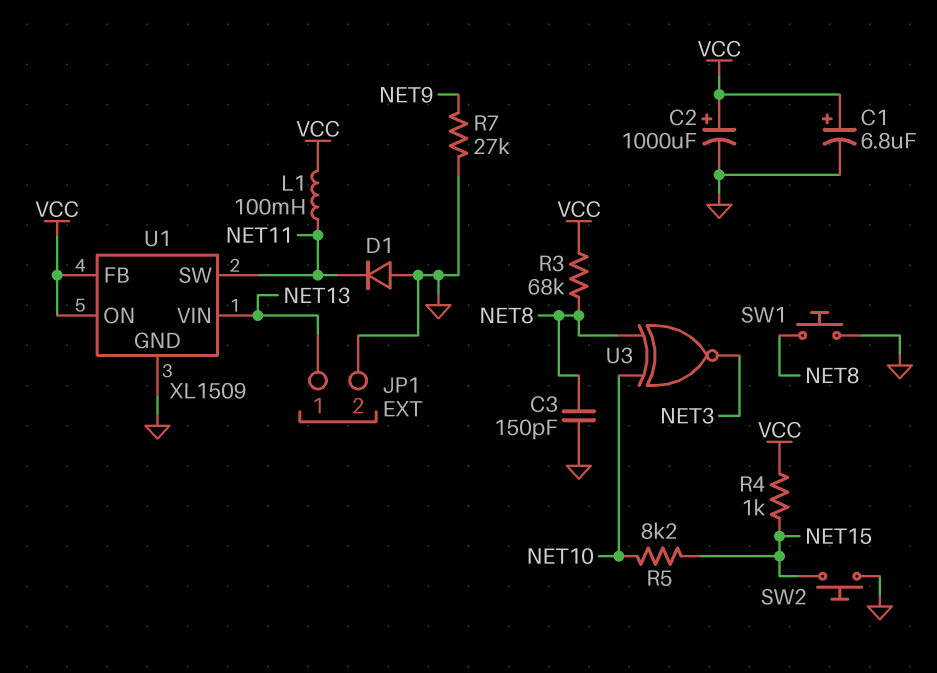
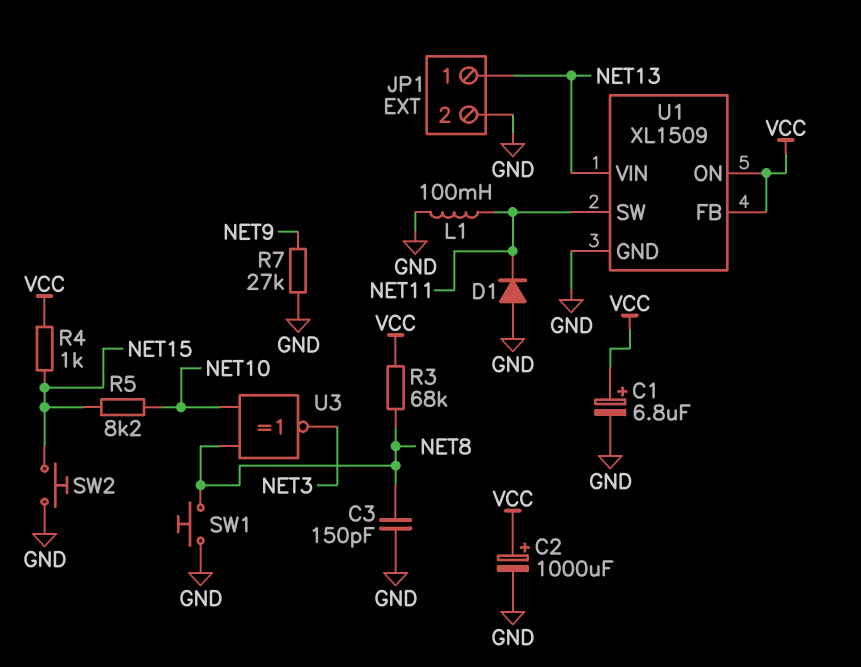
L1: 100mH (NET11, VCC) -> 100mH (GND, NET11)

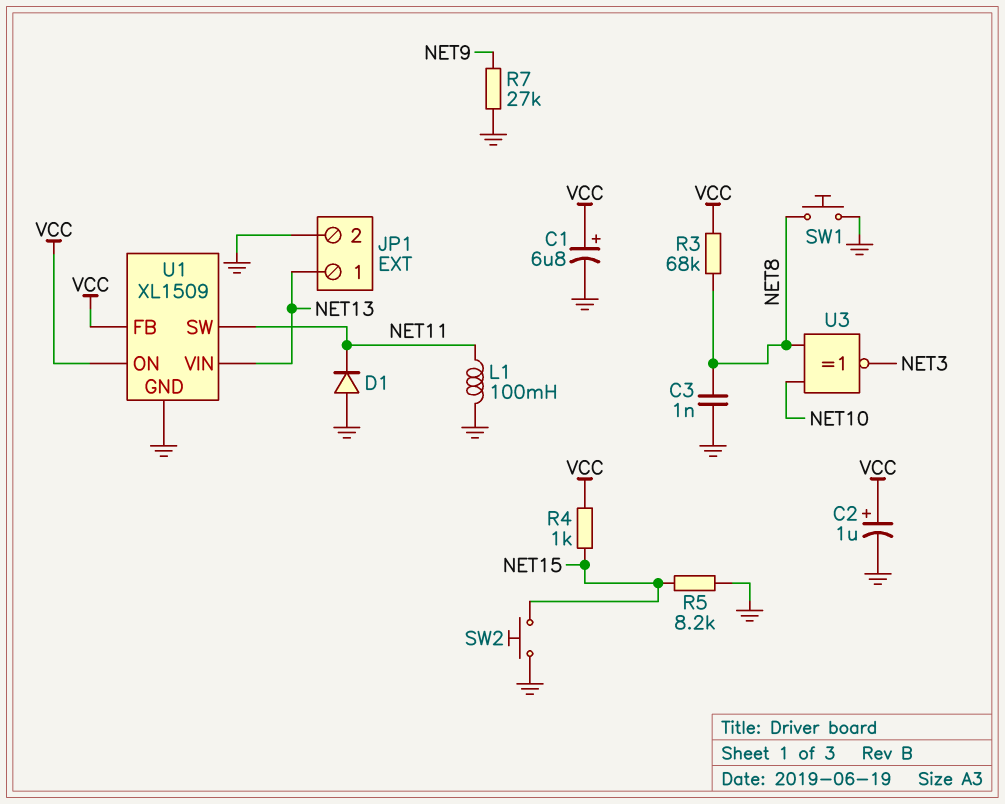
C2: 1000uF (plus VCC, minus GND) -> 1uF (plus VCC, minus GND)
C3: 150pF (GND, NET8) -> 1nF (GND, NET8)
R5: 8.2k (NET10, NET15) -> 8.2k (GND, NET15)

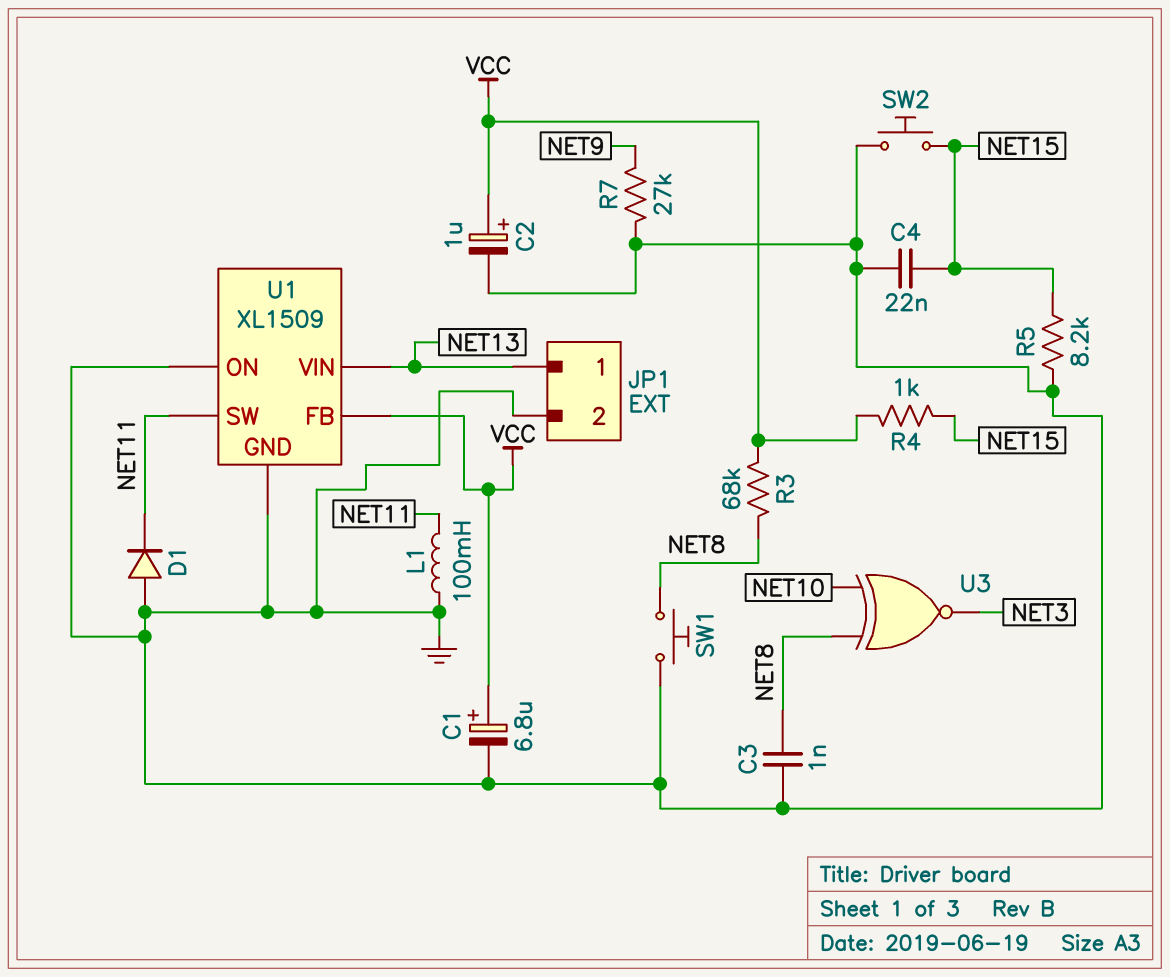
C4: none -> 22nF (GND, NET15)
U1 pin ON: VCC -> GND

